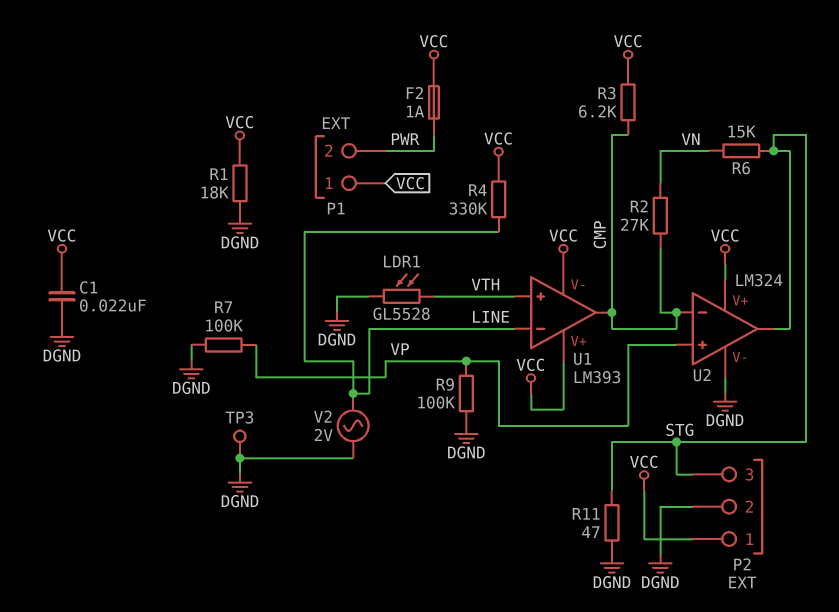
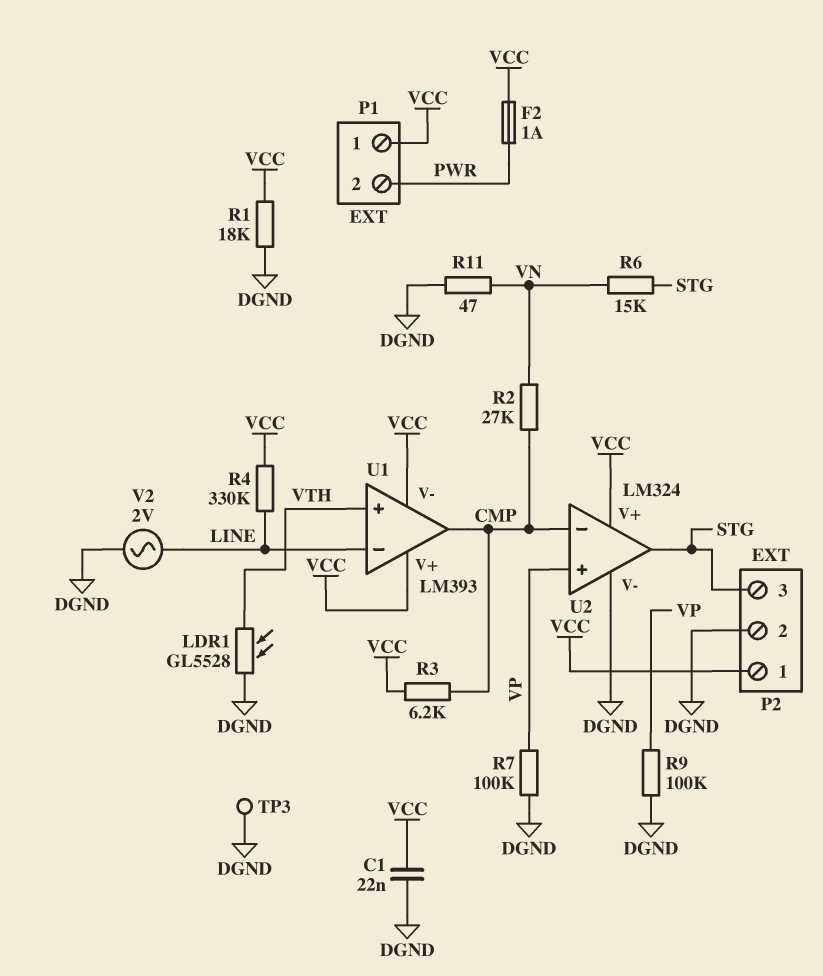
R11: 47 (DGND, STG) -> 47 (DGND, VN)

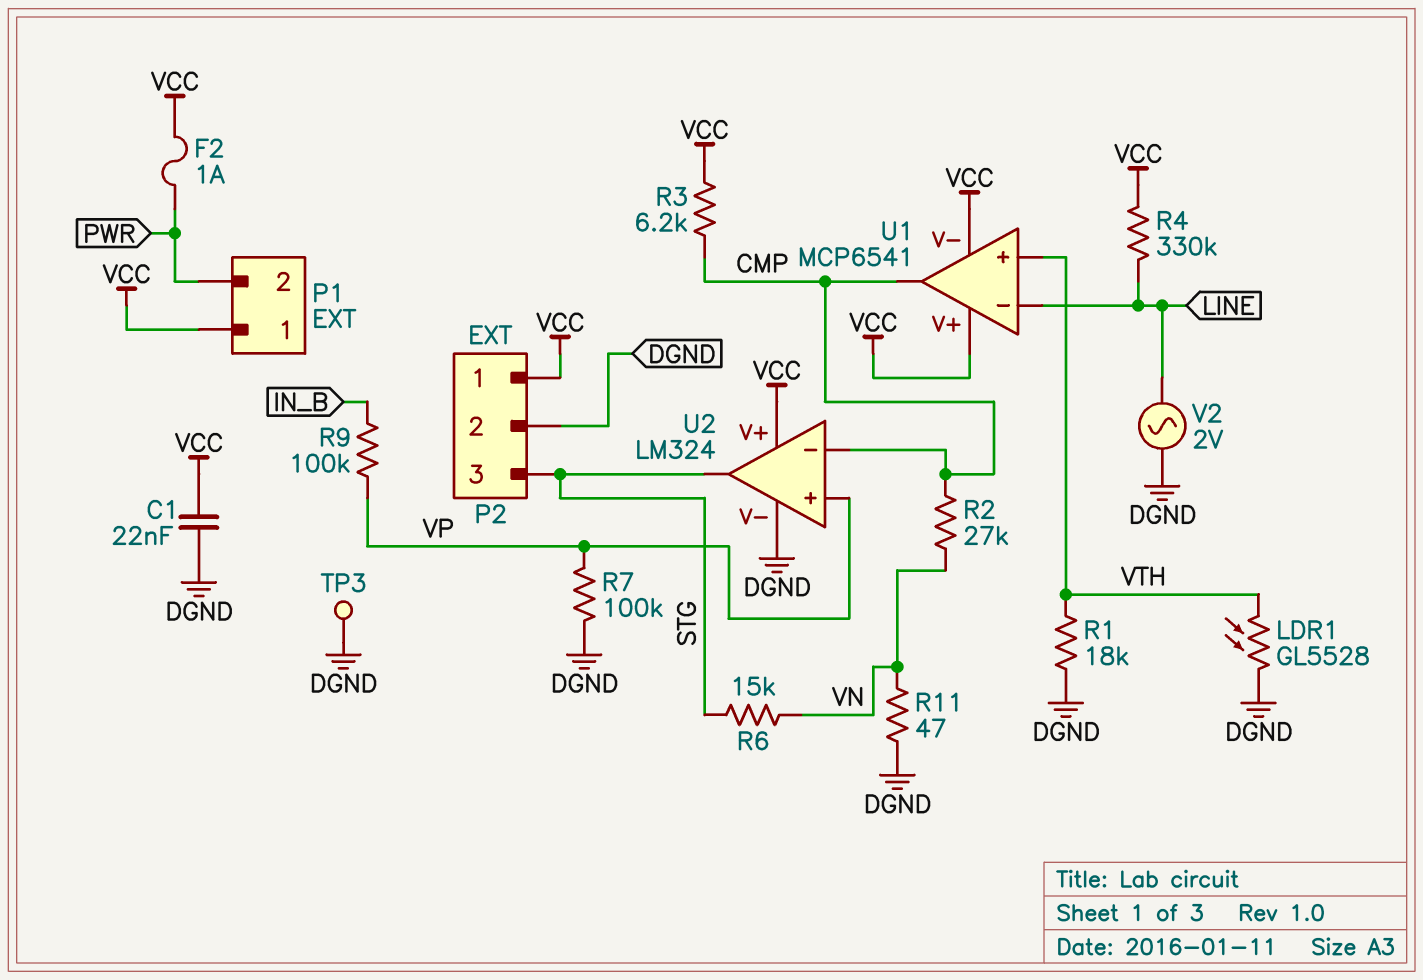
R1: 18k (DGND, VCC) -> 18k (DGND, VTH)
R9: 100k (DGND, VP) -> 100k (IN_B, VP)
U1: LM393 -> MCP6541

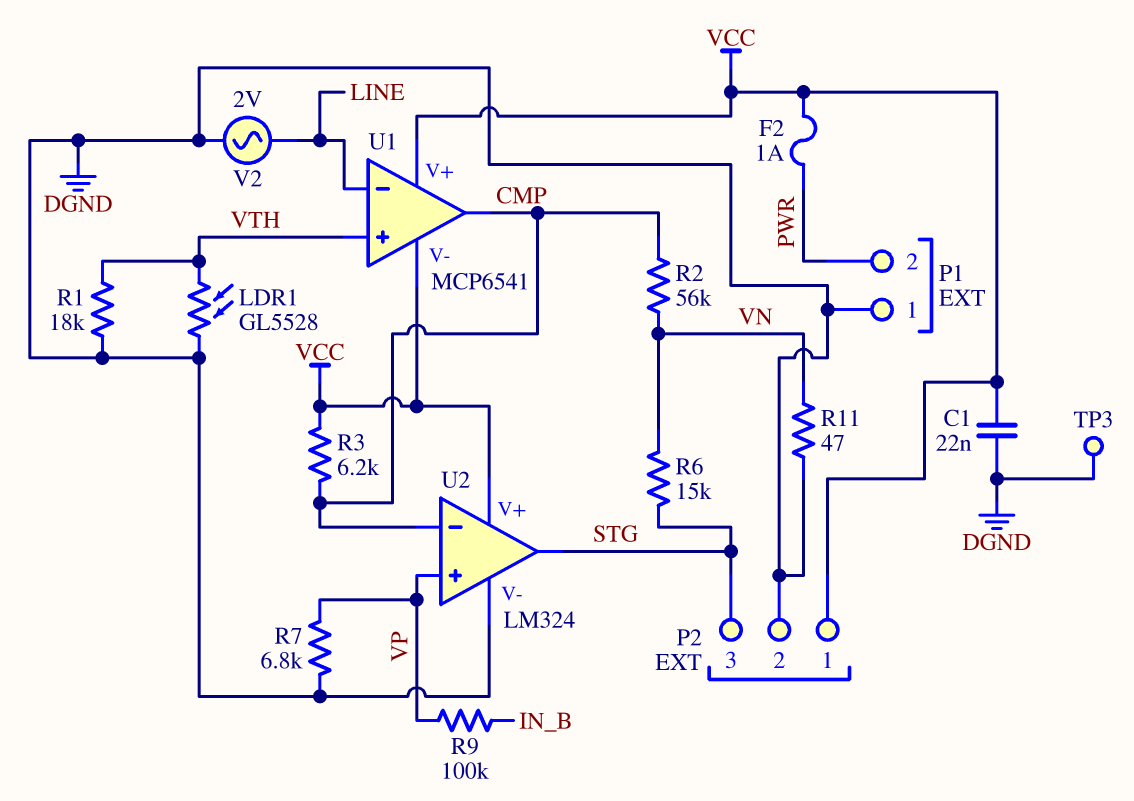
P1 pin 1: VCC -> DGND
R2: 27k (CMP, VN) -> 56k (CMP, VN)
R4: 330k (LINE, VCC) -> none
R7: 100k (DGND, VP) -> 6.8k (DGND, VP)

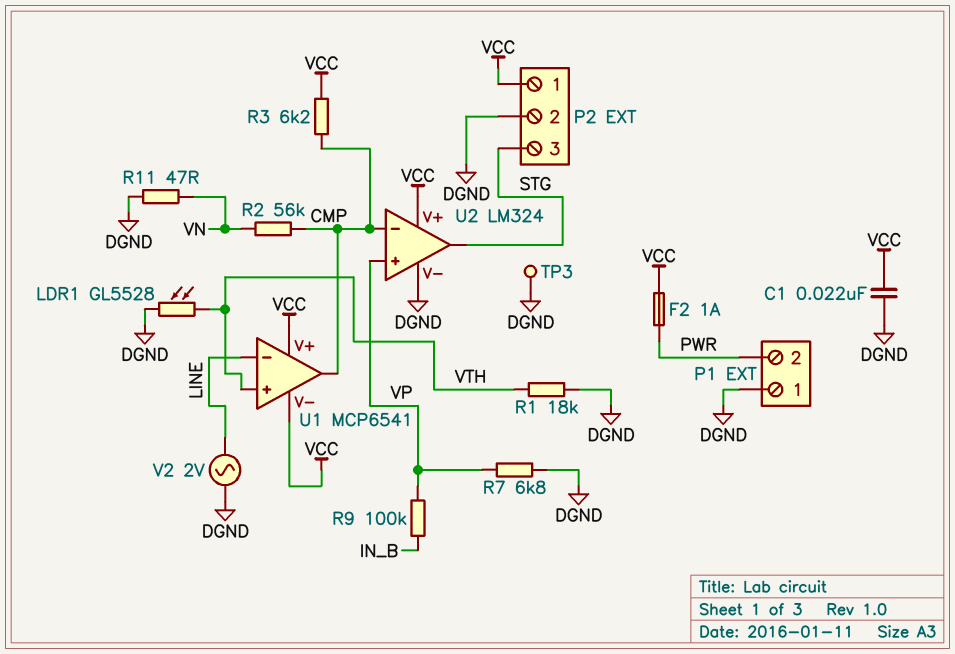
R6: 15k (STG, VN) -> none

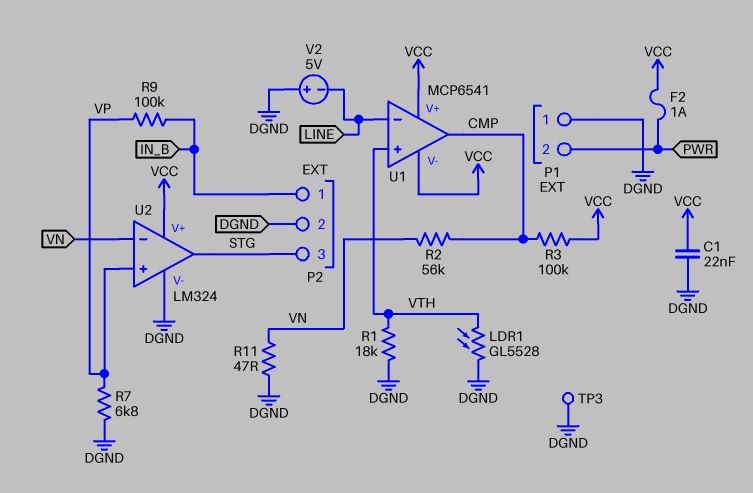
P2 pin 1: VCC -> IN_B
R3: 6.2k (CMP, VCC) -> 100k (CMP, VCC)
U2 pin in-: CMP -> VN
V2: AC 2V (DGND, LINE) -> 5V (plus DGND, minus LINE)

